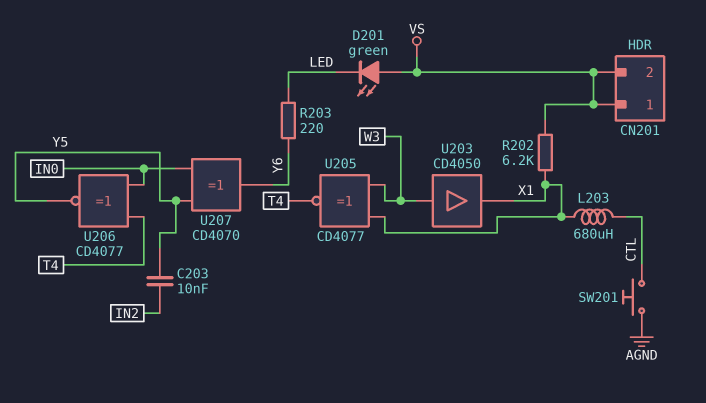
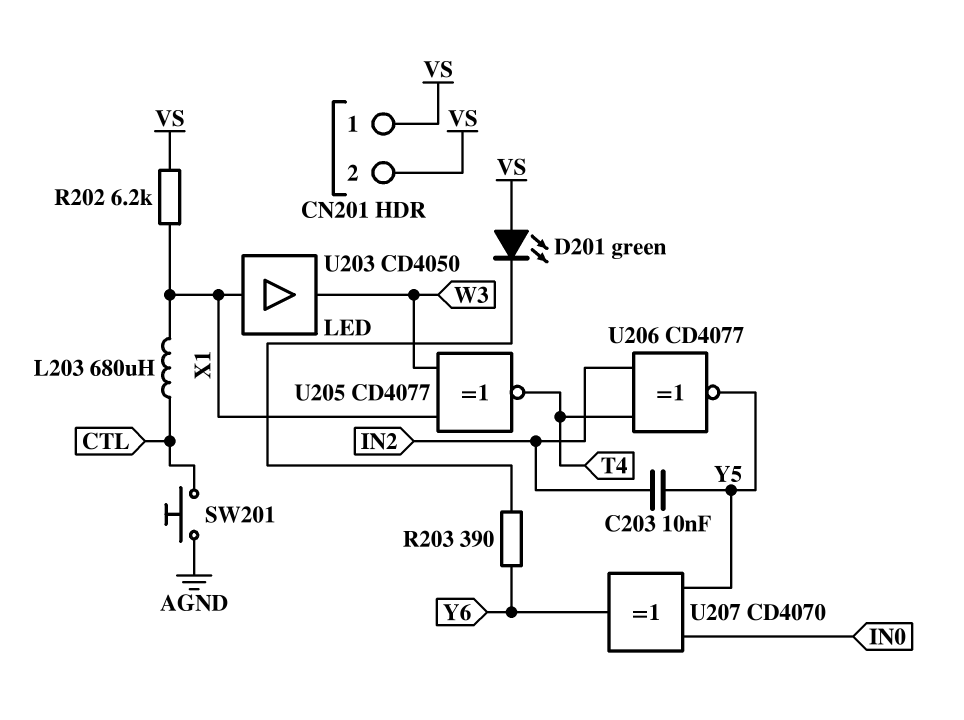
R203: 220 (LED, Y6) -> 390 (LED, Y6)
U203: buffer CD4050 (in W3, out X1) -> buffer CD4050 (in X1, out W3)
U206: XNOR CD4077 (in IN0, in T4, out Y5) -> XNOR CD4077 (in IN2, in T4, out Y5)

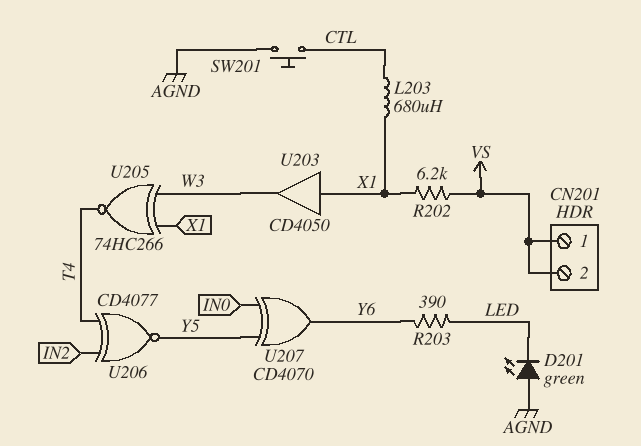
C203: 10nF (IN2, Y5) -> none
D201: LED green (A VS, K LED) -> LED green (A AGND, K LED)
U205: XNOR CD4077 (in W3, in X1, out T4) -> XNOR 74HC266 (in W3, in X1, out T4)

